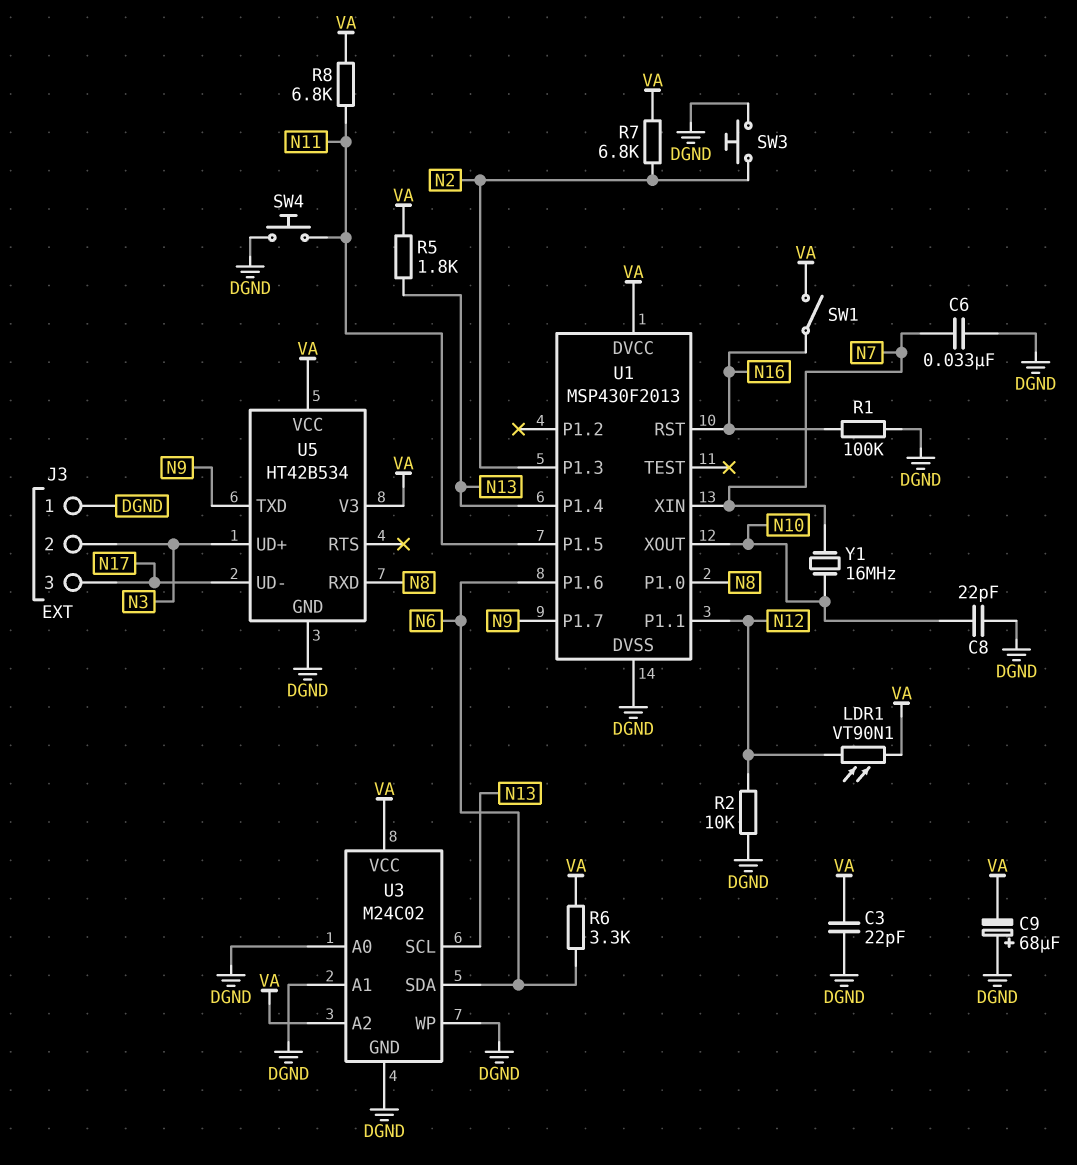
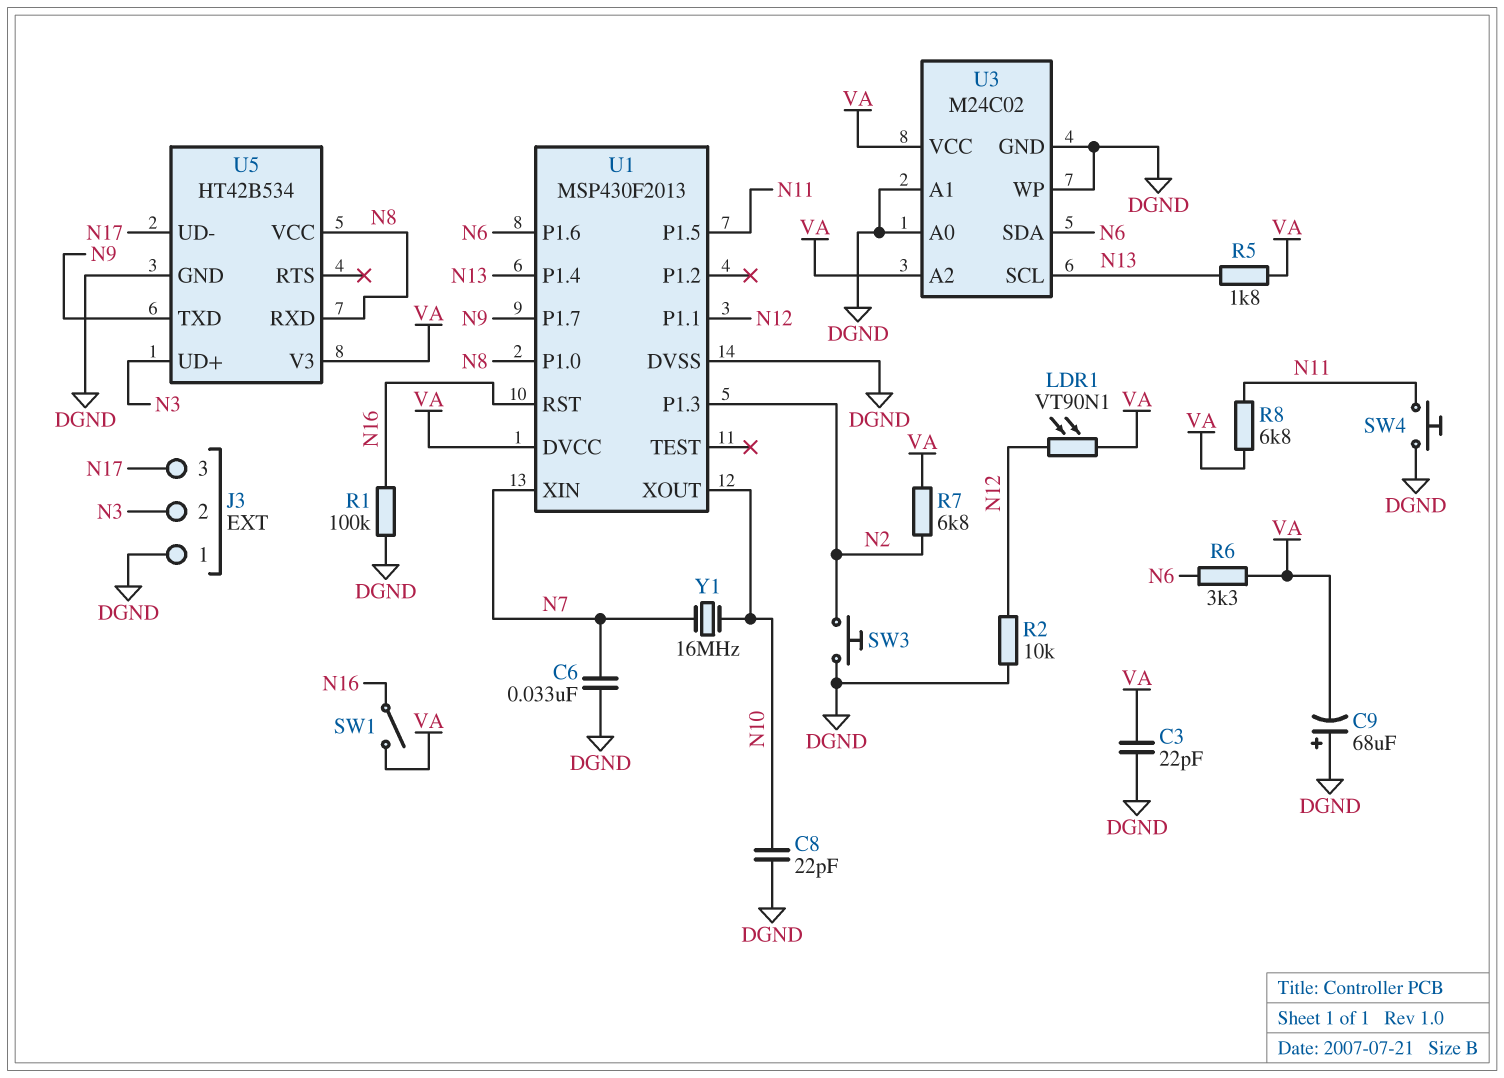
U5 pin VCC: VA -> N8

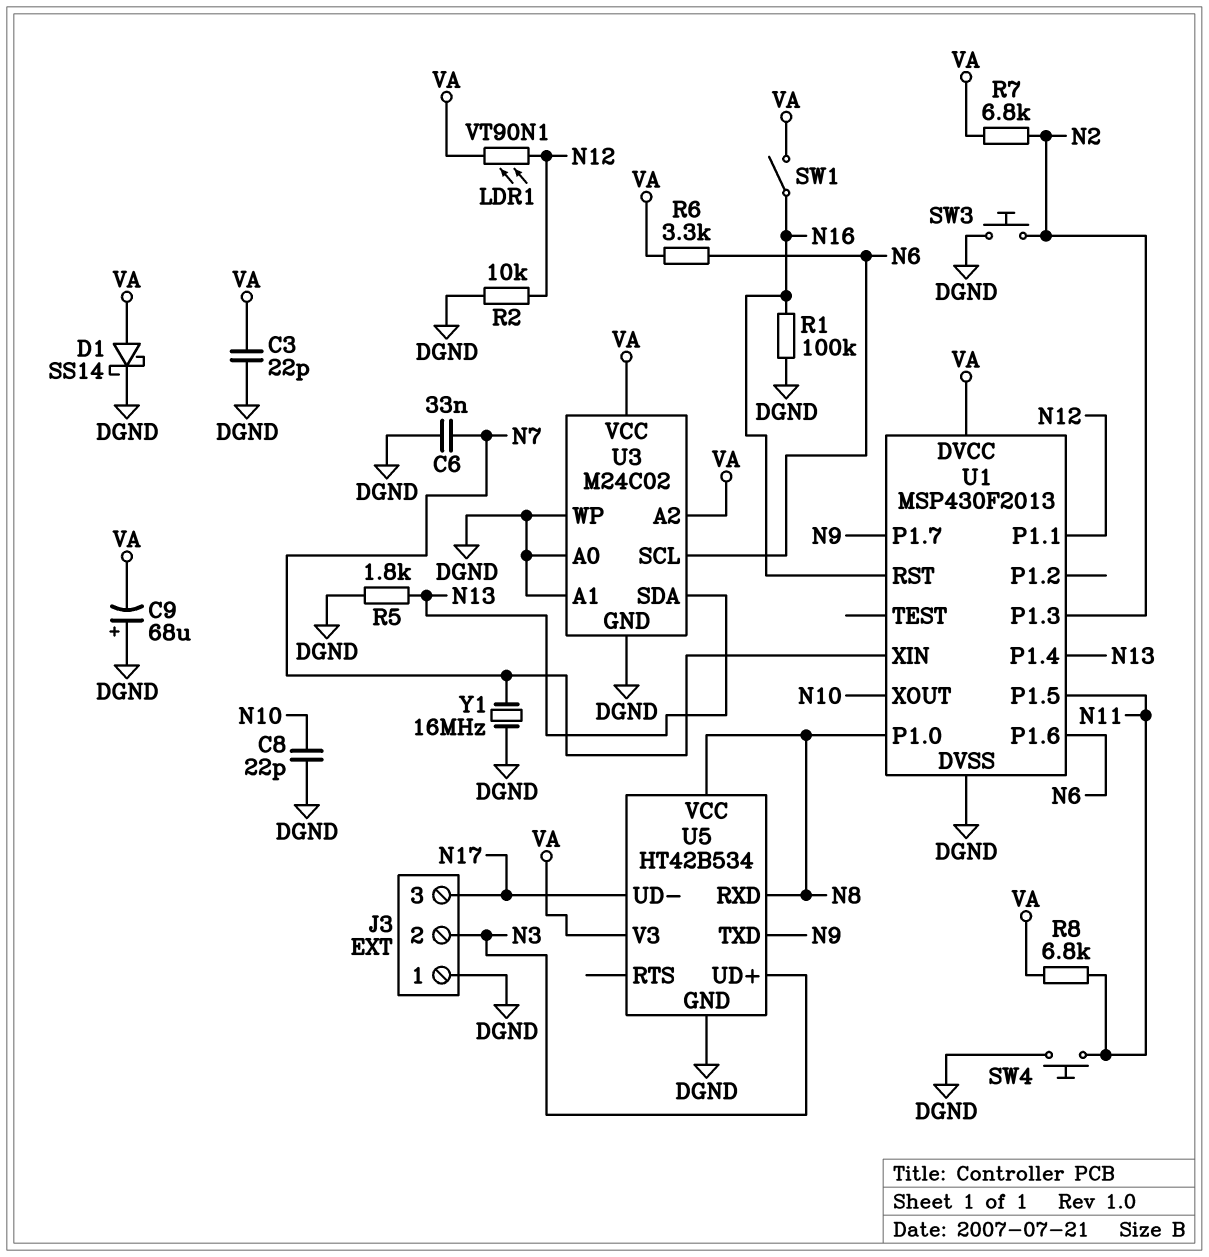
D1: none -> schottky SS14 (A VA, K DGND)
R5: 1.8k (N13, VA) -> 1.8k (DGND, N13)
U3 pin SCL: N13 -> N6
U3 pin SDA: N6 -> N13
Y1: 16MHz (N7, N10) -> 16MHz (DGND, N7)

